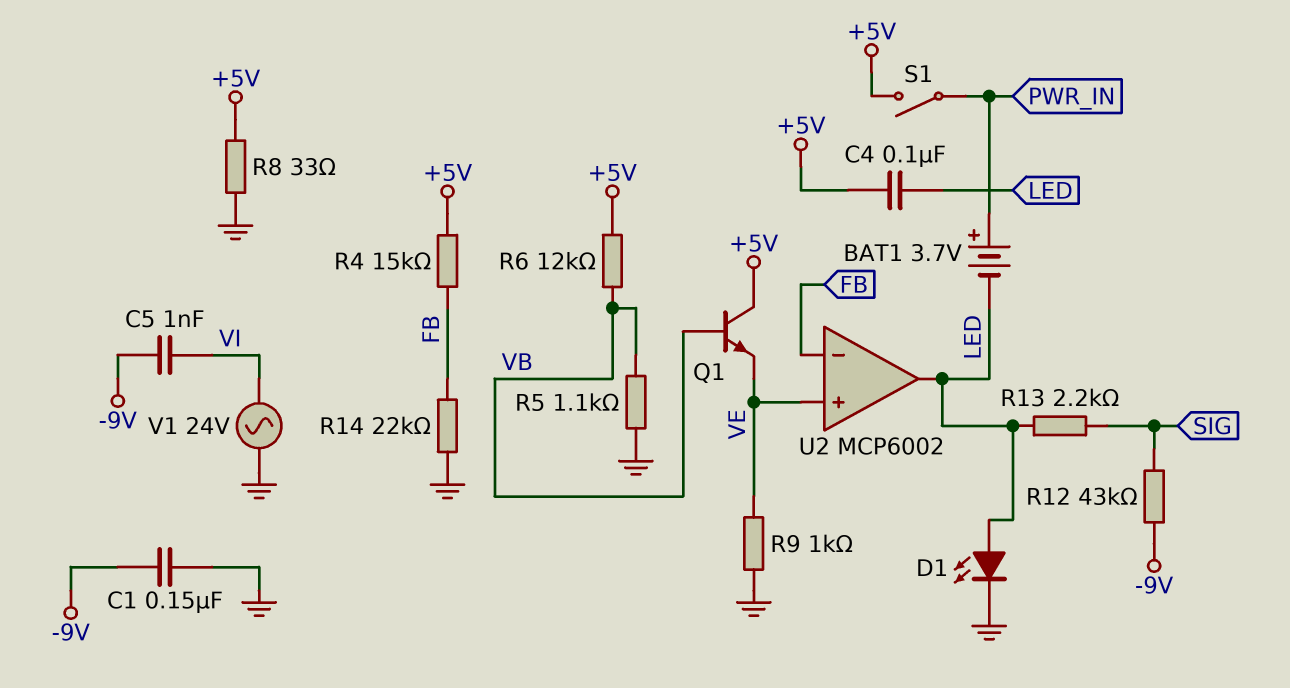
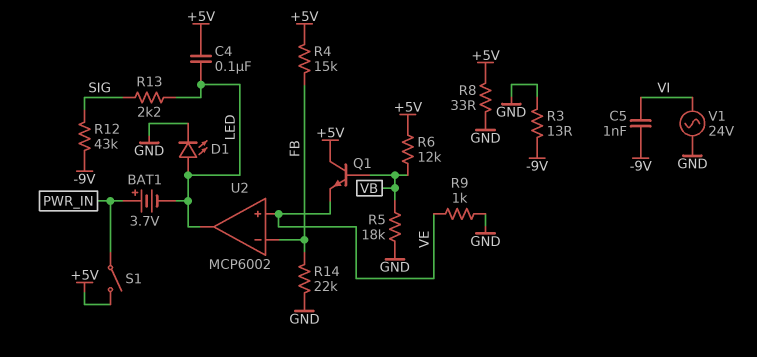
C1: 150nF (-9V, GND) -> none
R3: none -> 13 (-9V, GND)
R5: 1.1k (GND, VB) -> 18k (GND, VB)

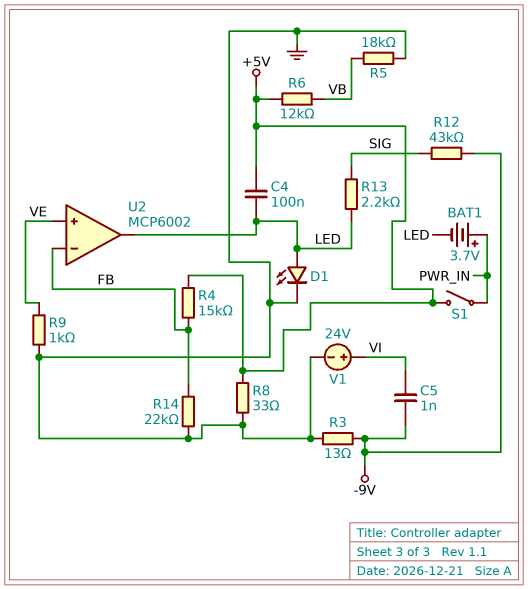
Q1: NPN (B VB, C +5V, E VE) -> none
V1: AC 24V (GND, VI) -> 24V (plus VI, minus GND)

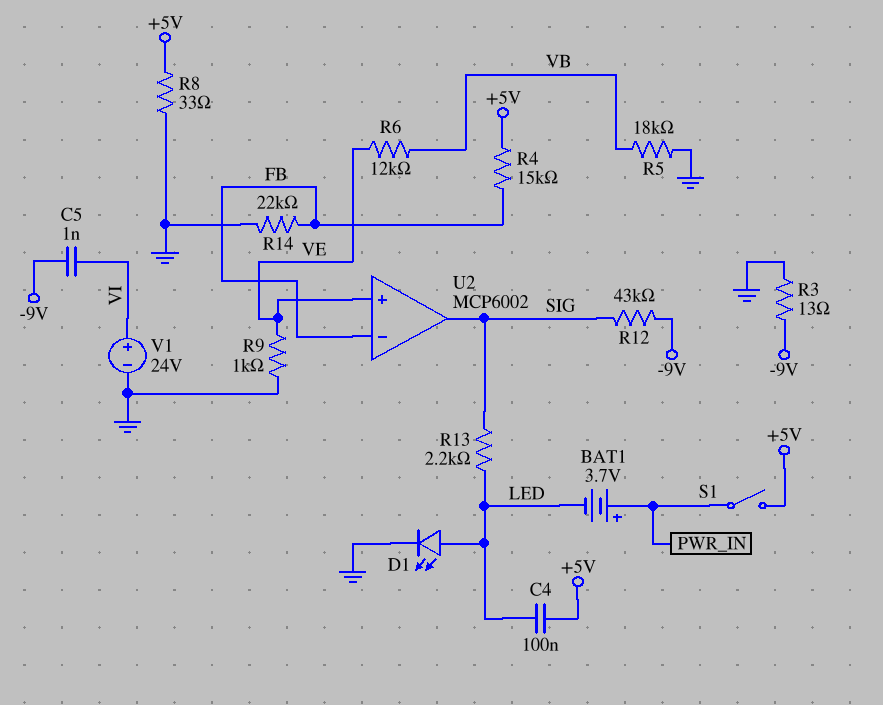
R6: 12k (+5V, VB) -> 12k (VB, VE)
U2 pin out: LED -> SIG

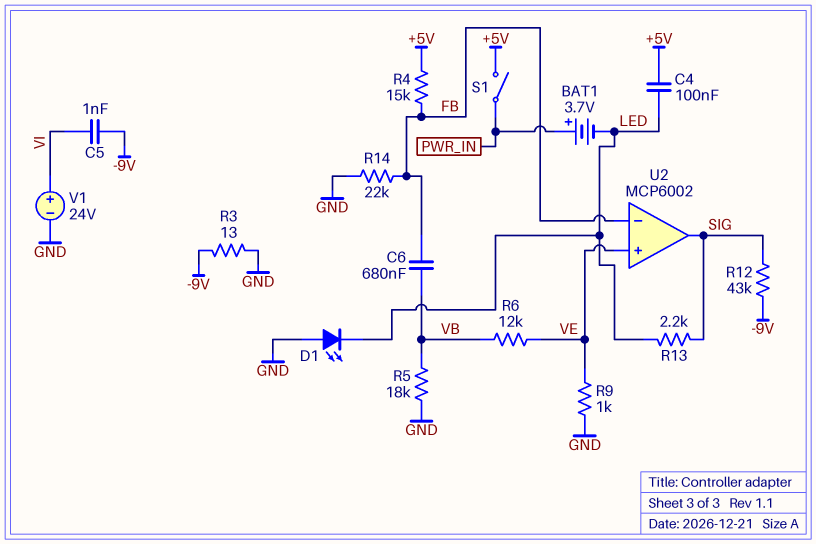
C6: none -> 680nF (FB, VB)
D1: LED (A LED, K GND) -> LED (A GND, K LED)
R8: 33 (+5V, GND) -> none

